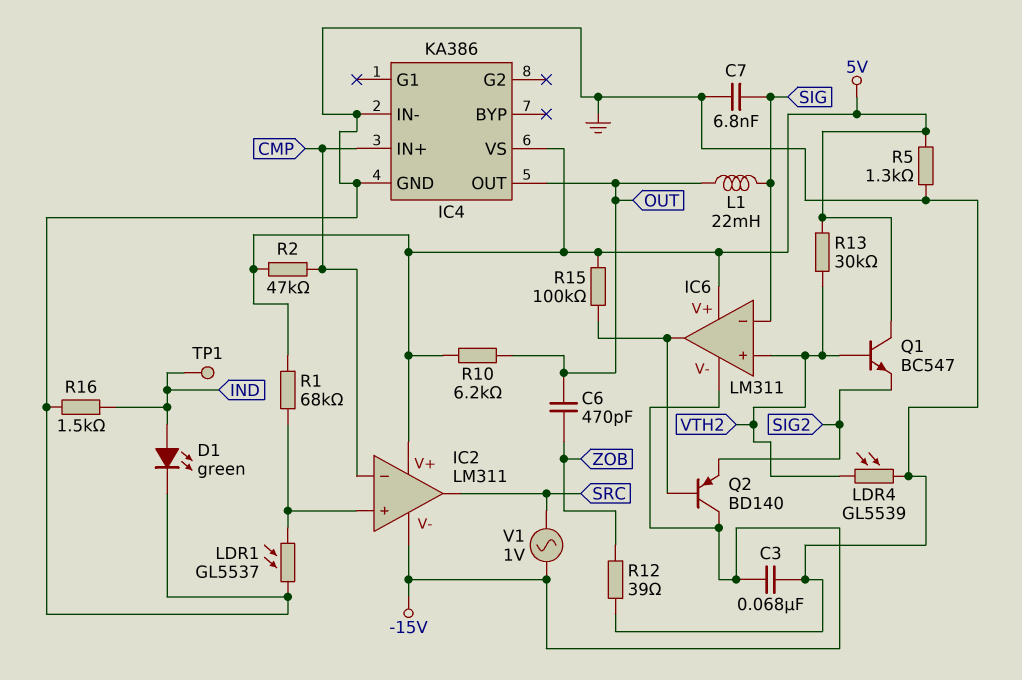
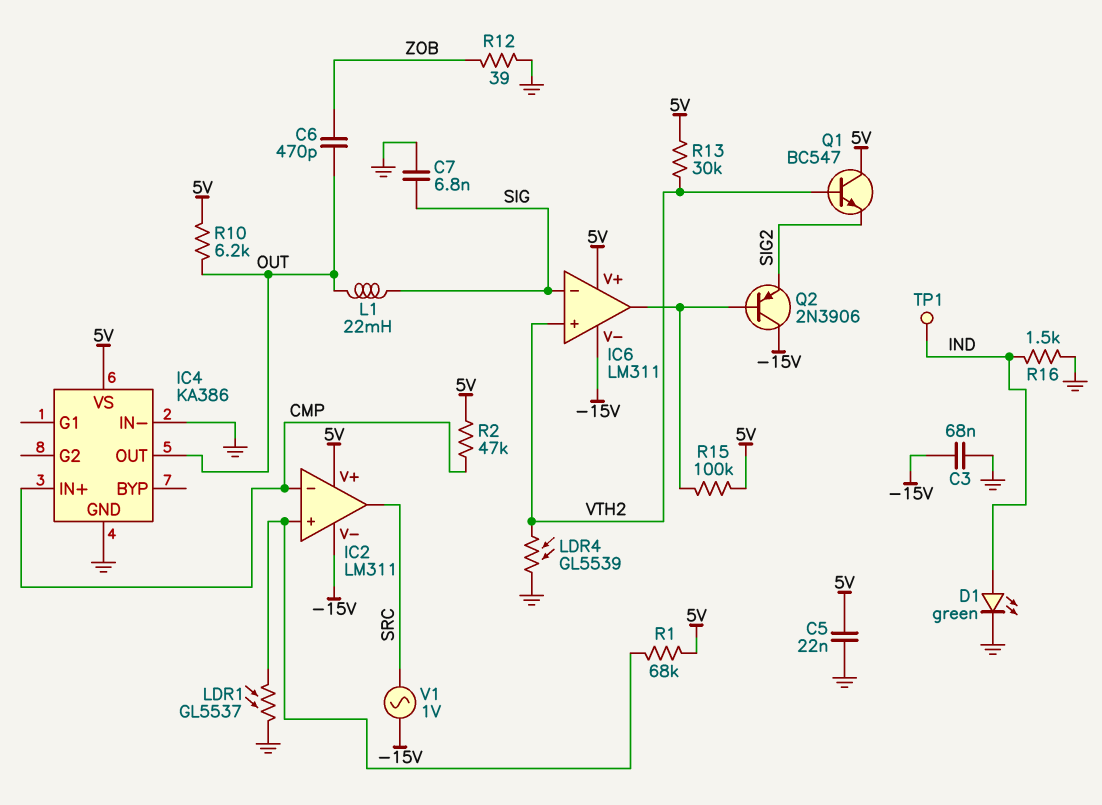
C5: none -> 22nF (5V, GND)
Q2: PNP BD140 (B IC6/out, C -15V, E SIG2) -> PNP 2N3906 (B IC6/out, C -15V, E SIG2)
R5: 1.3k (5V, GND) -> none

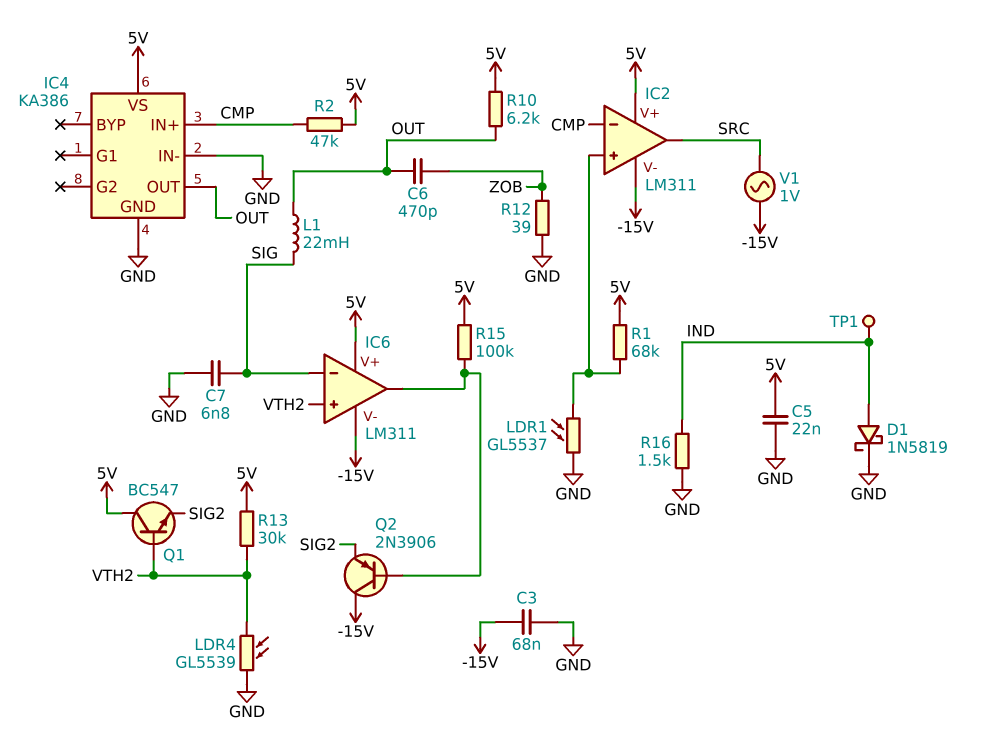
D1: LED green (A IND, K GND) -> schottky 1N5819 (A IND, K GND)

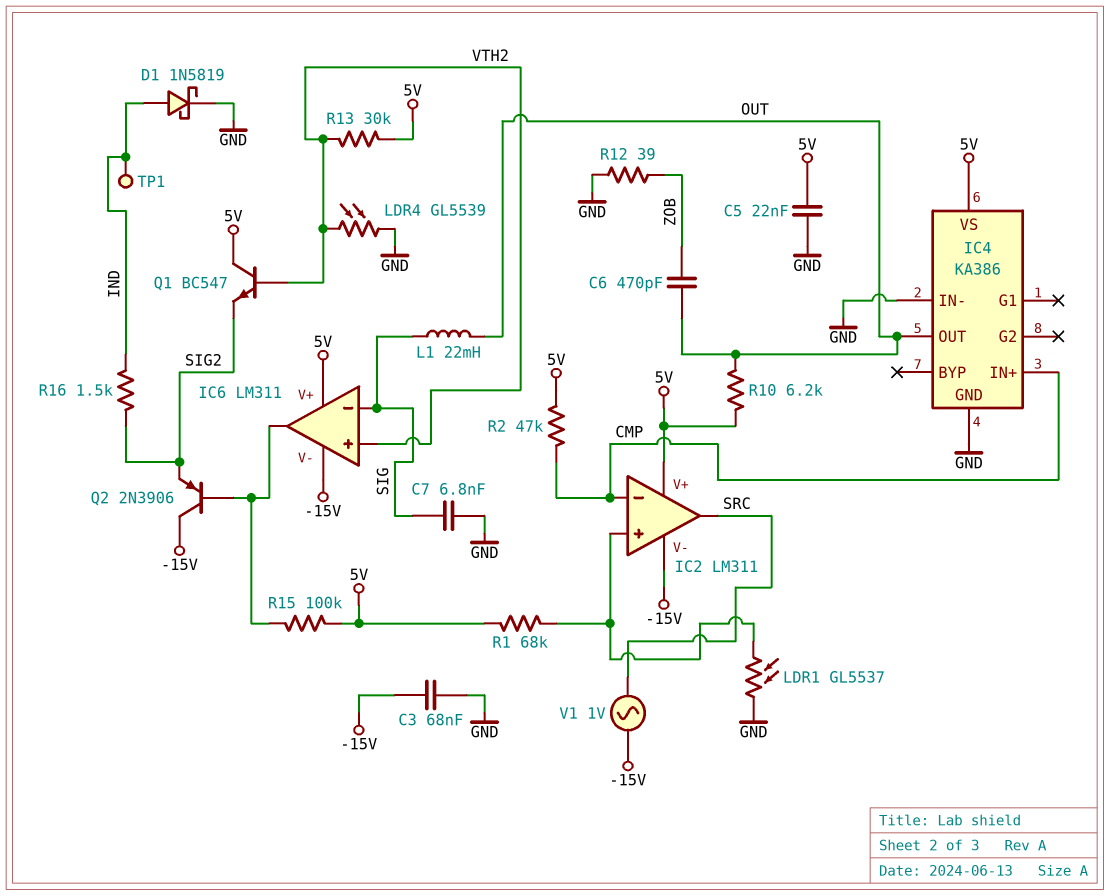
R16: 1.5k (GND, IND) -> 1.5k (IND, SIG2)

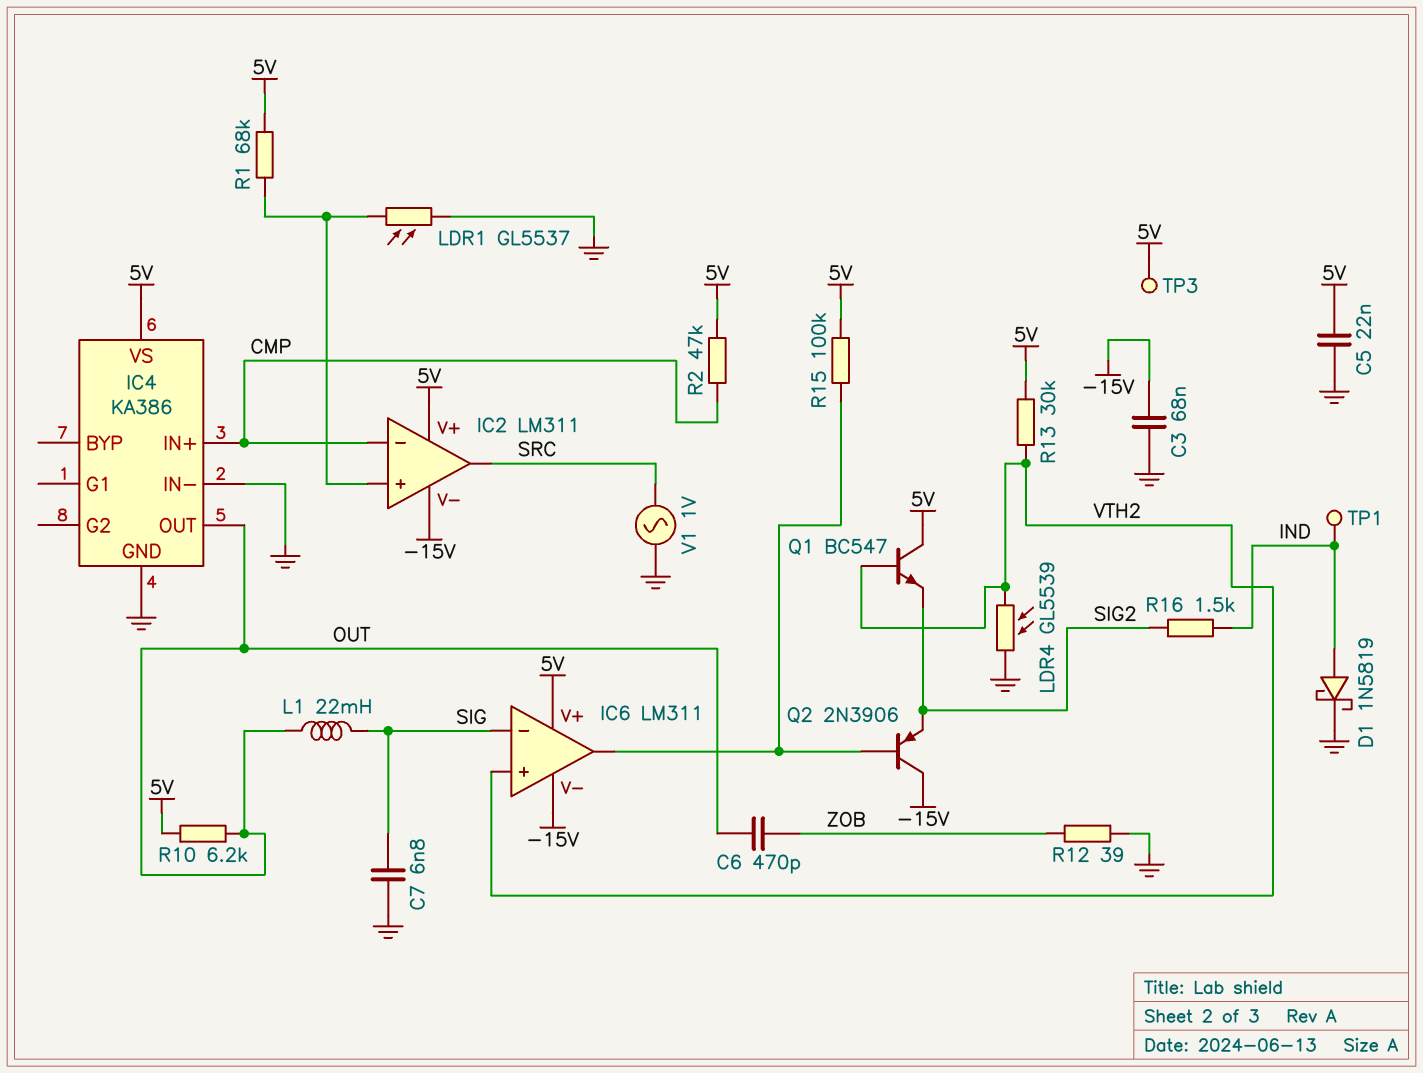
TP3: none -> test point (5V)
V1: AC 1V (-15V, SRC) -> AC 1V (GND, SRC)

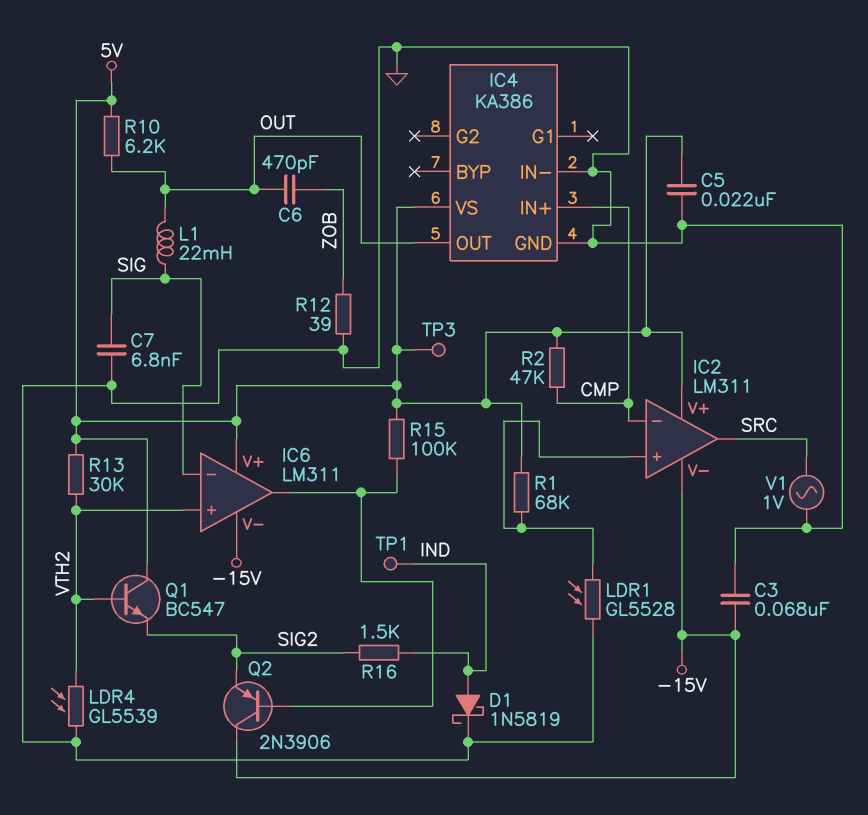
LDR1: GL5537 (GND, IC2/in+) -> GL5528 (GND, IC2/in+)

